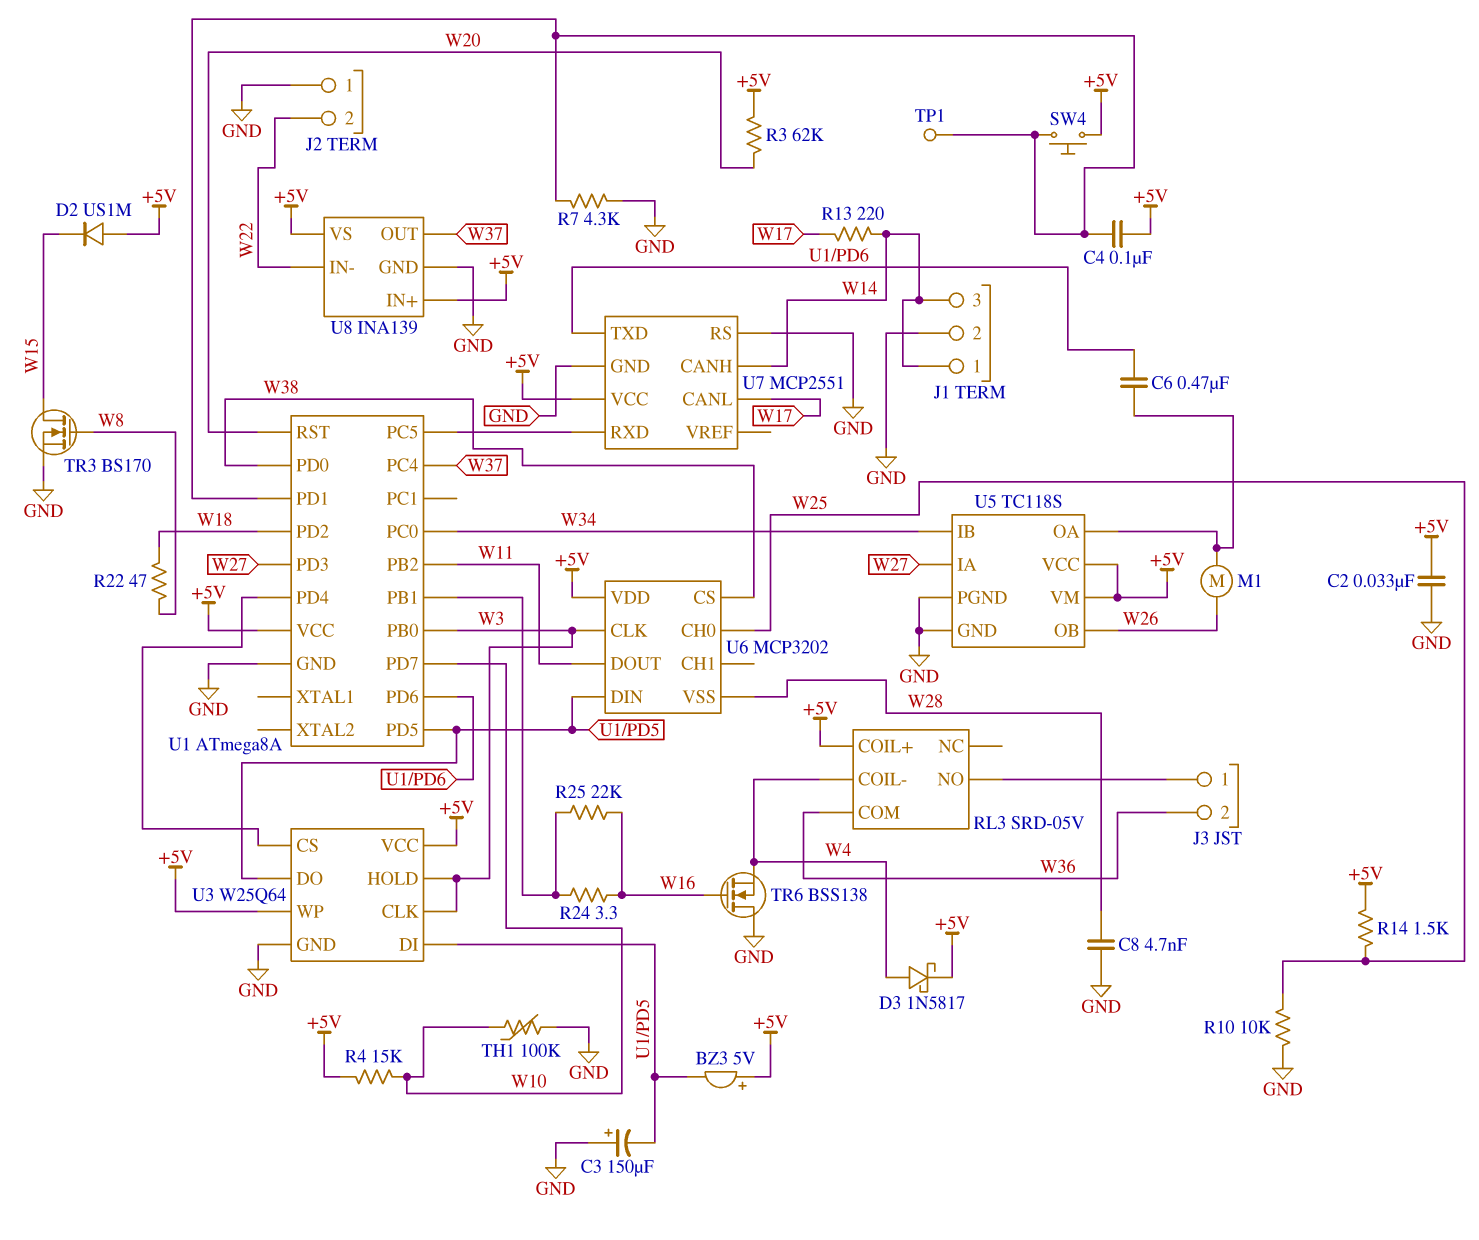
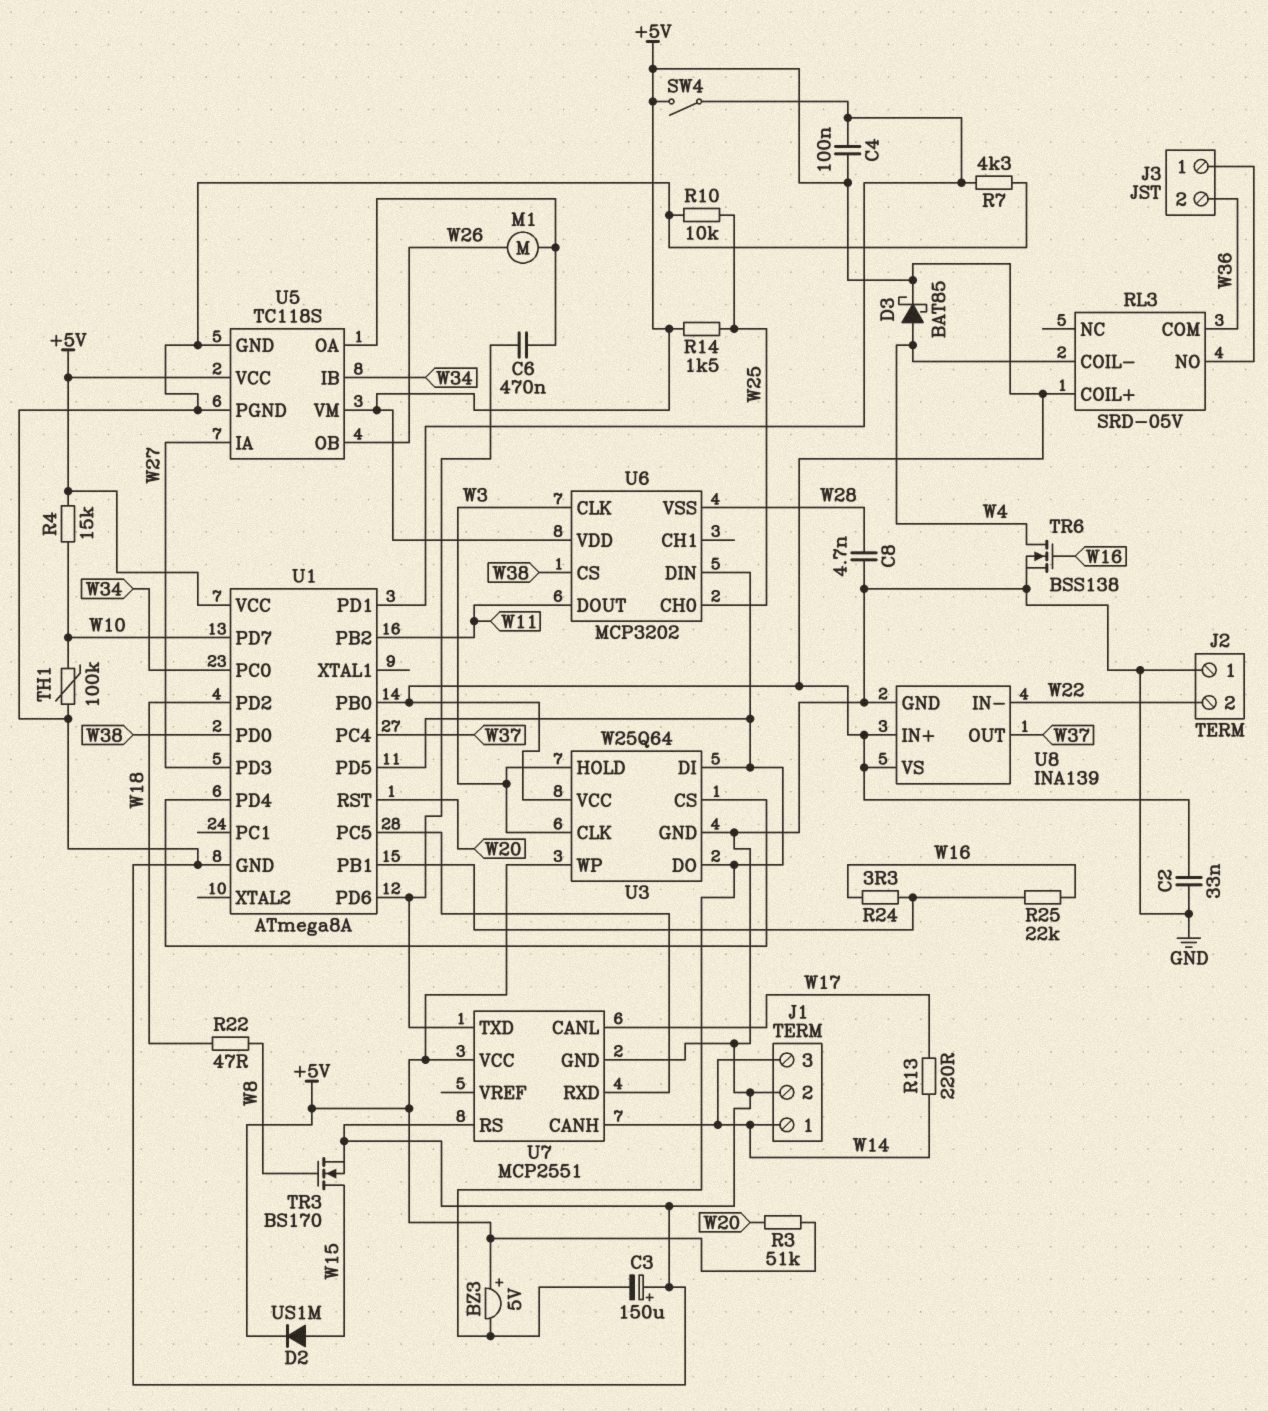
D2: diode US1M (A +5V, K W15) -> diode US1M (A W15, K +5V)
D3: schottky 1N5817 (A W4, K +5V) -> schottky BAT85 (A W4, K +5V)
R3: 62k (+5V, W20) -> 51k (+5V, W20)
SW4: button (+5V, U1/PD1) -> switch (+5V, U1/PD1)
TP1: test point (U1/PD1) -> none
TR6: NMOS BSS138 (G W16, D GND, S W4) -> NMOS BSS138 (G W16, D W4, S GND)
U1 pin PB0: W3 -> +5V

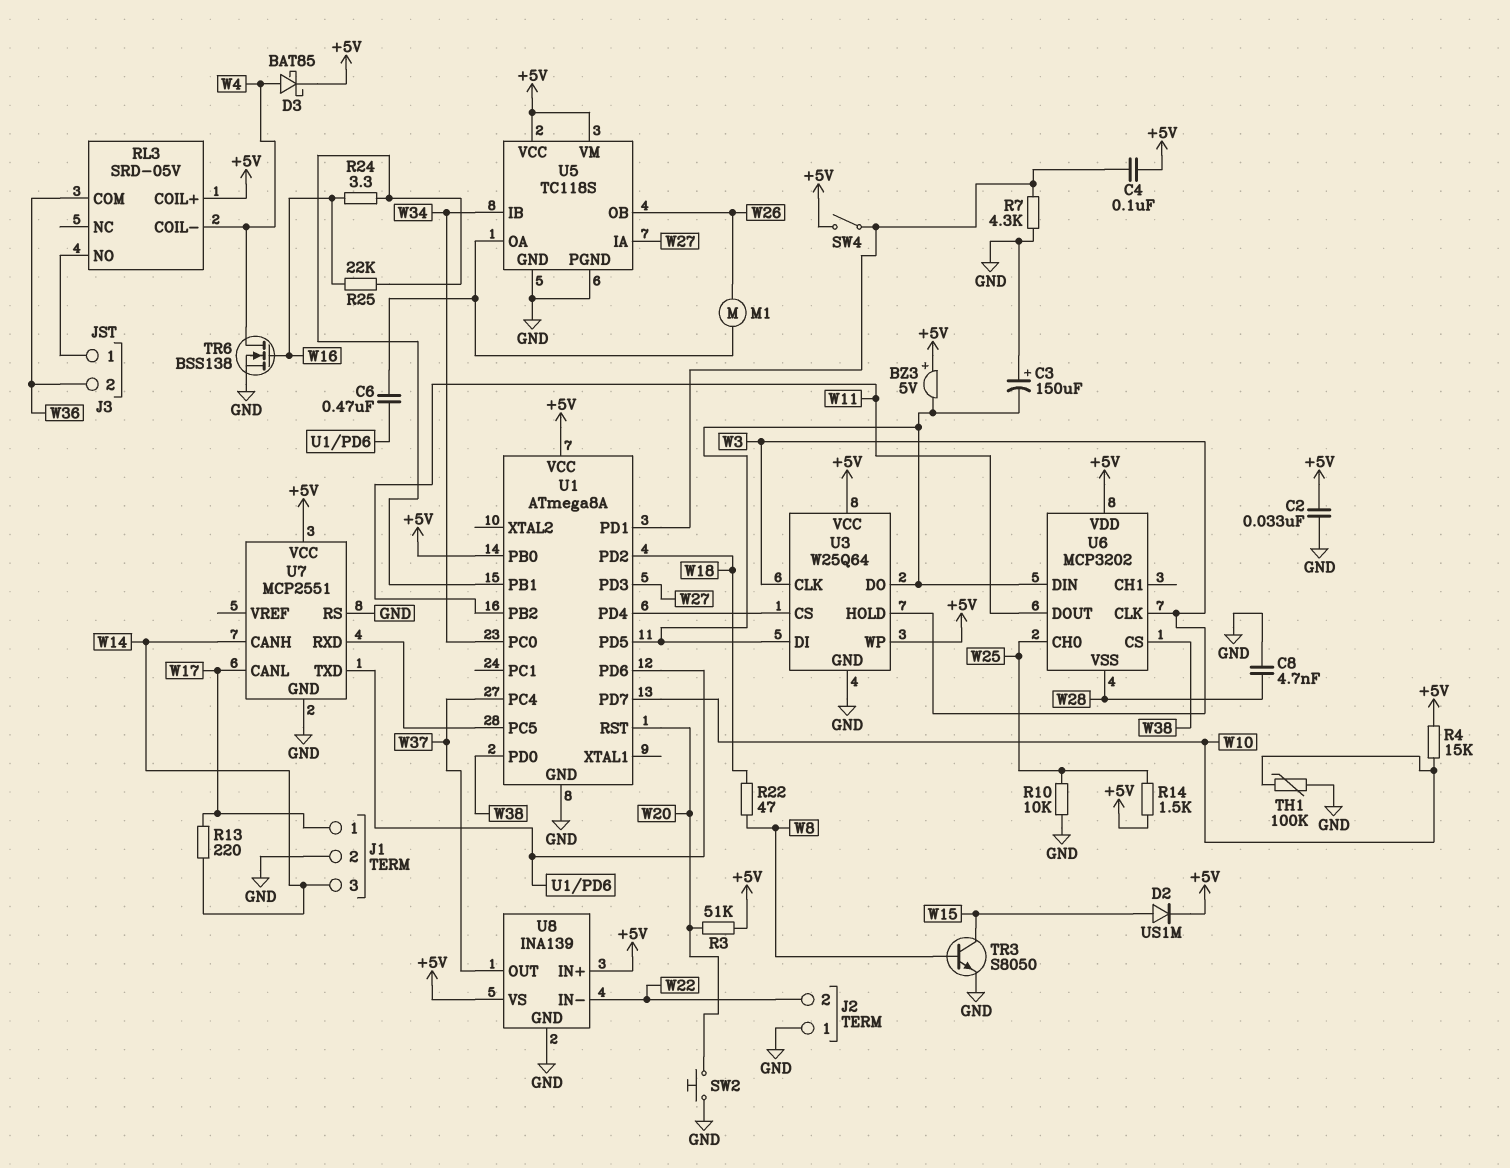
J1 pin 1: W14 -> W17
SW2: none -> button (GND, W20)
TR3: NMOS BS170 (G W8, D W15, S GND) -> NPN S8050 (B W8, C W15, E GND)

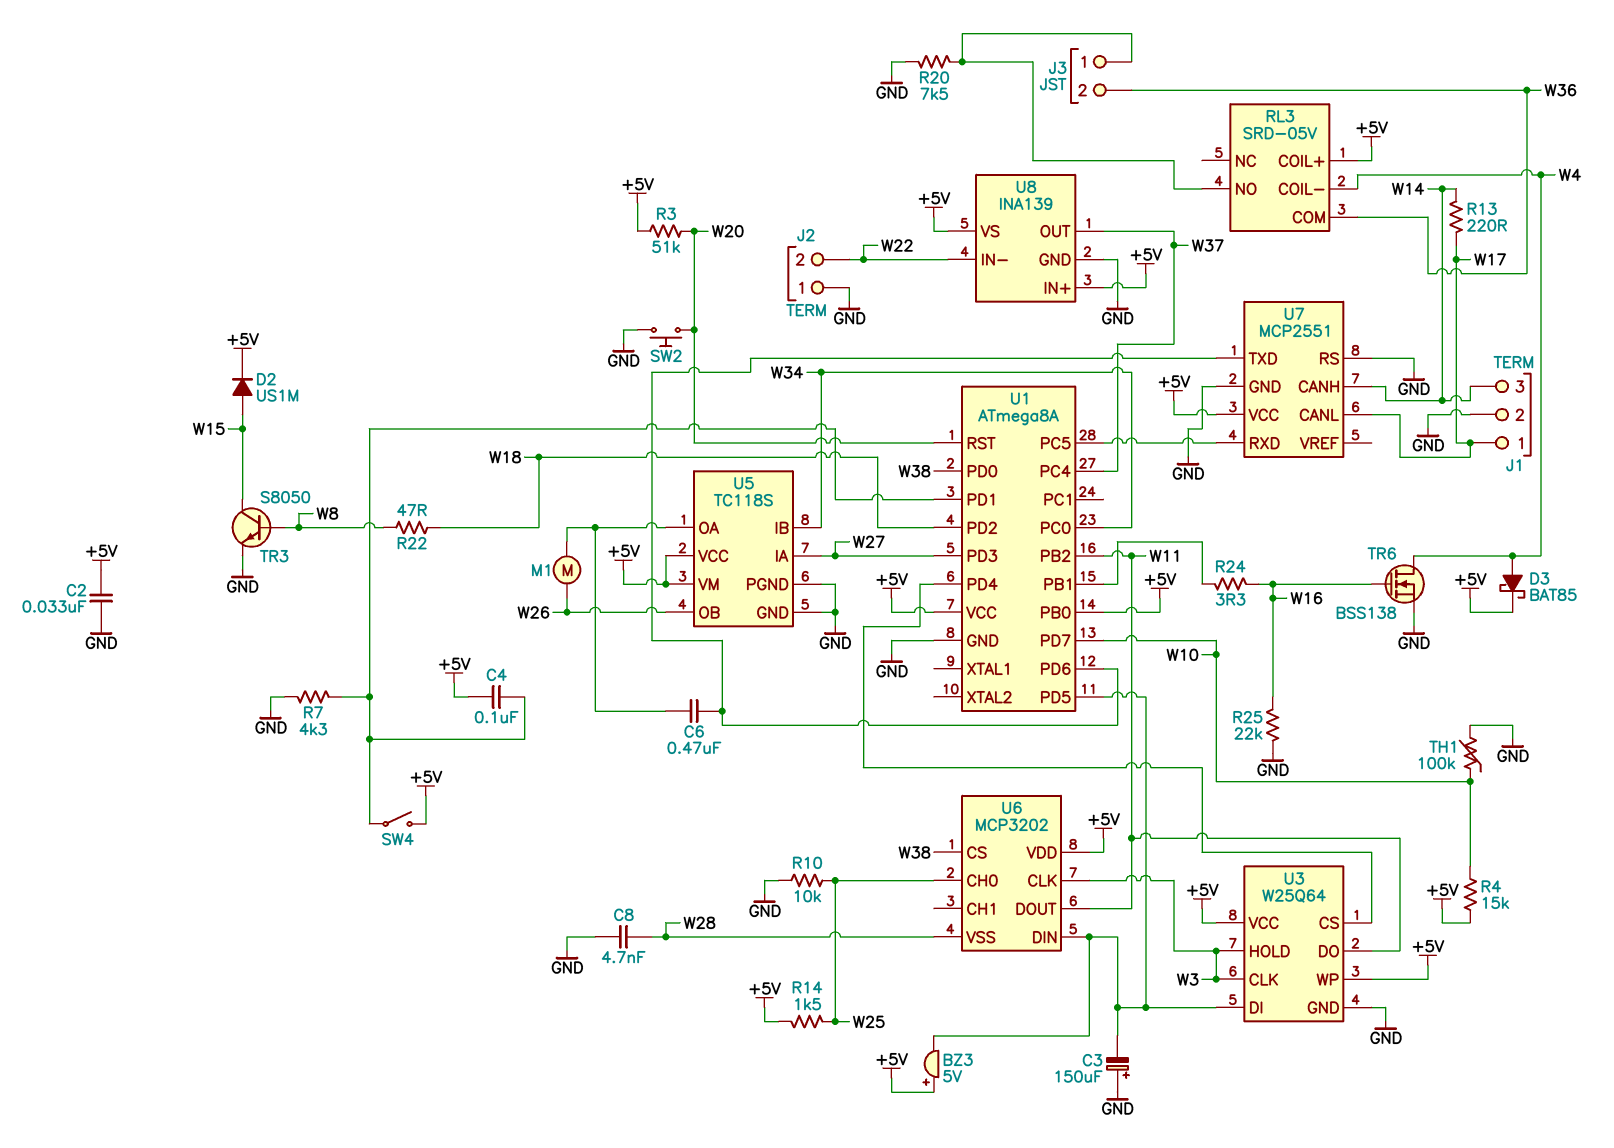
R20: none -> 7.5k (GND, J3/1)
R25: 22k (U1/PB1, W16) -> 22k (GND, W16)
U3 pin DO: U1/PD5 -> W11

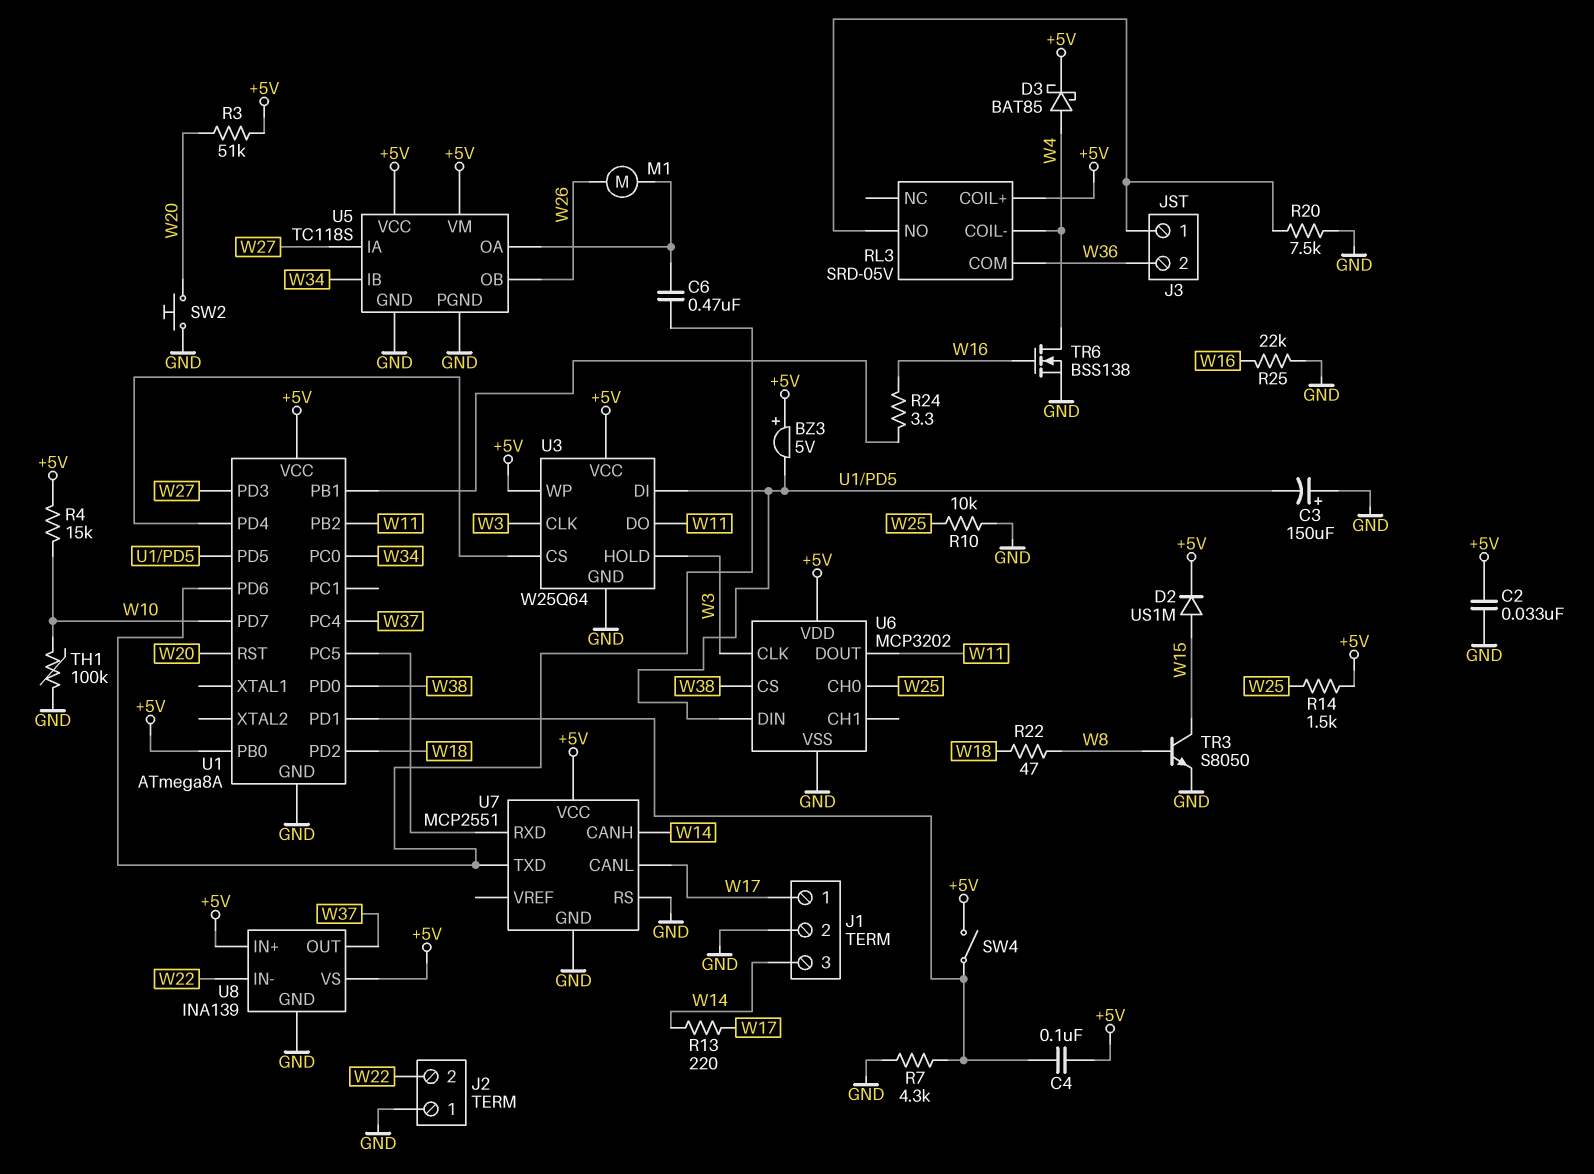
C8: 4.7nF (GND, W28) -> none
U6 pin VSS: W28 -> GND

